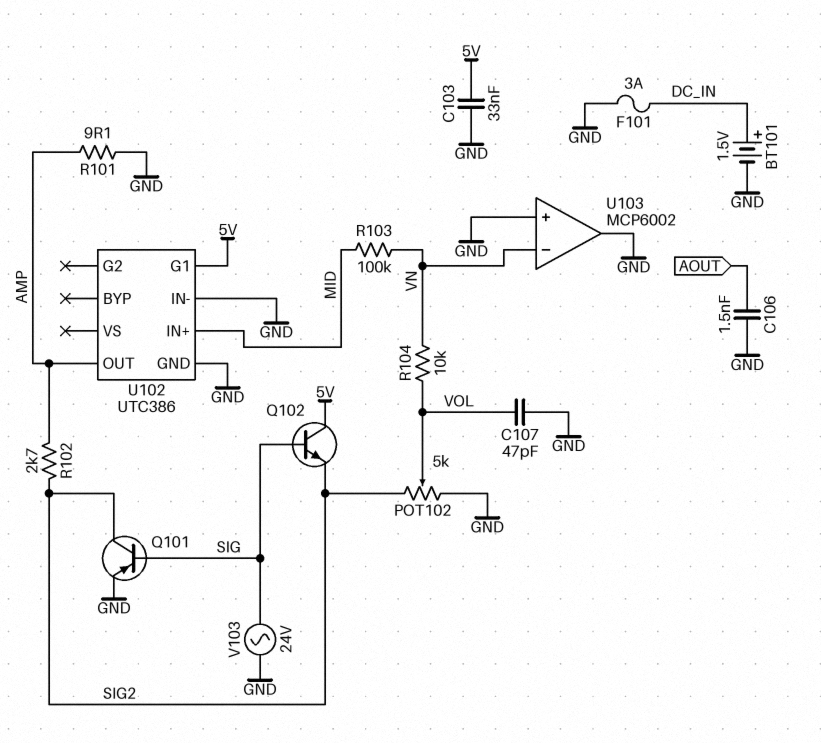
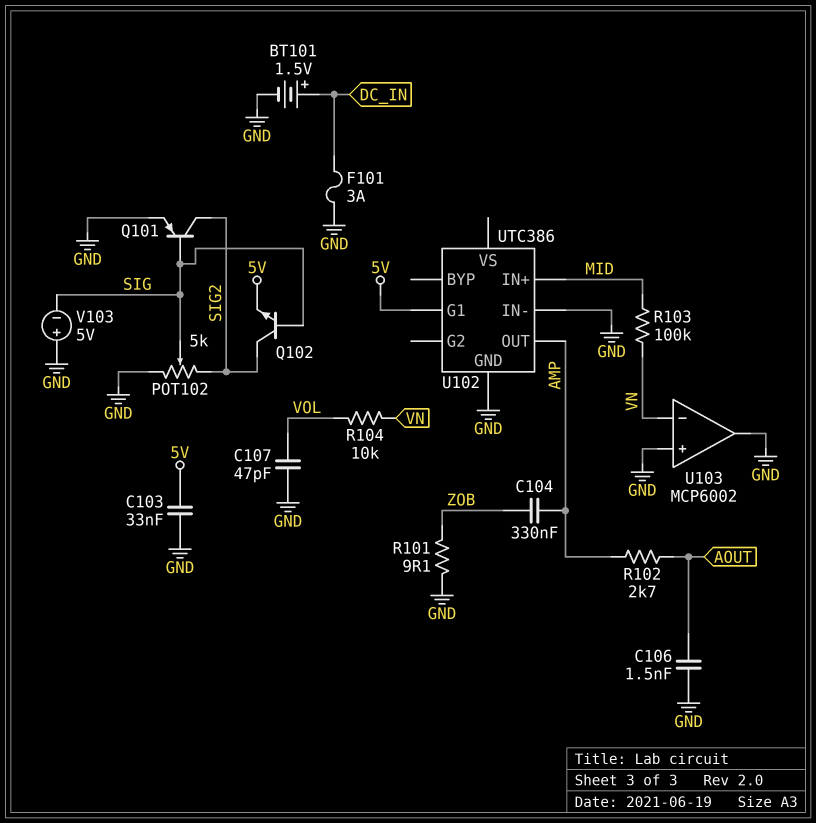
C104: none -> 330nF (AMP, ZOB)
POT102: 5k (GND, SIG2, wiper VOL) -> 5k (GND, SIG2, wiper SIG)
Q102: NPN (B SIG, C 5V, E SIG2) -> NPN (B SIG, C SIG2, E 5V)
R101: 9.1 (AMP, GND) -> 9.1 (GND, ZOB)
R102: 2.7k (AMP, SIG2) -> 2.7k (AMP, AOUT)
V103: AC 24V (GND, SIG) -> 5V (plus GND, minus SIG)

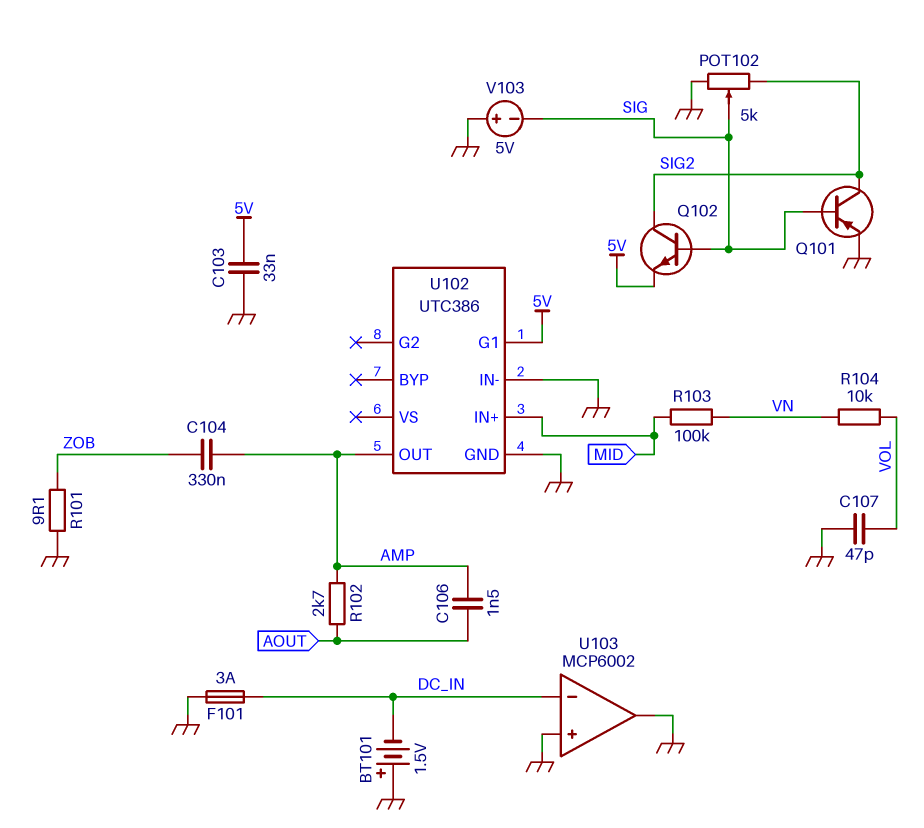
BT101: 1.5V (plus DC_IN, minus GND) -> 1.5V (plus GND, minus DC_IN)
C106: 1.5nF (AOUT, GND) -> 1.5nF (AMP, AOUT)
U103 pin in-: VN -> DC_IN

